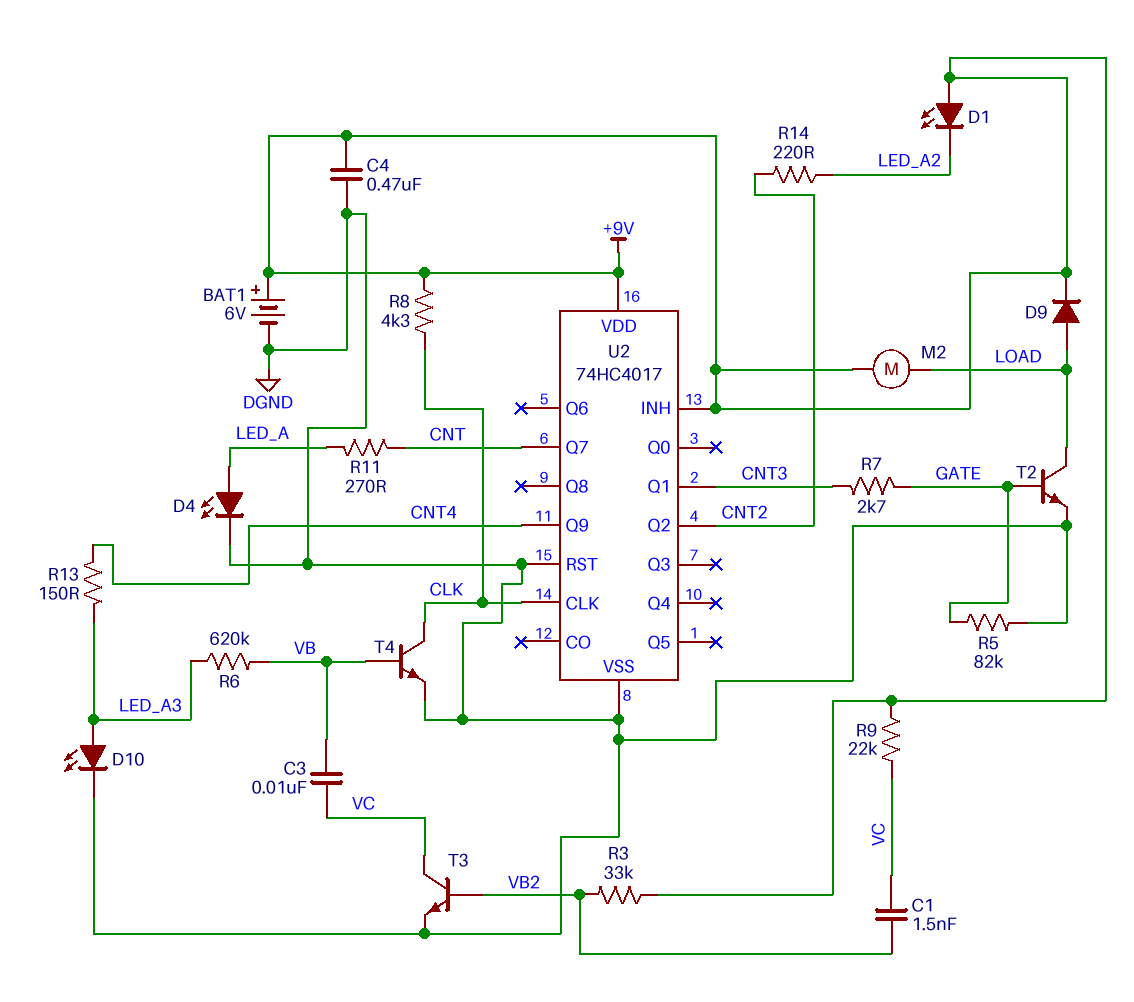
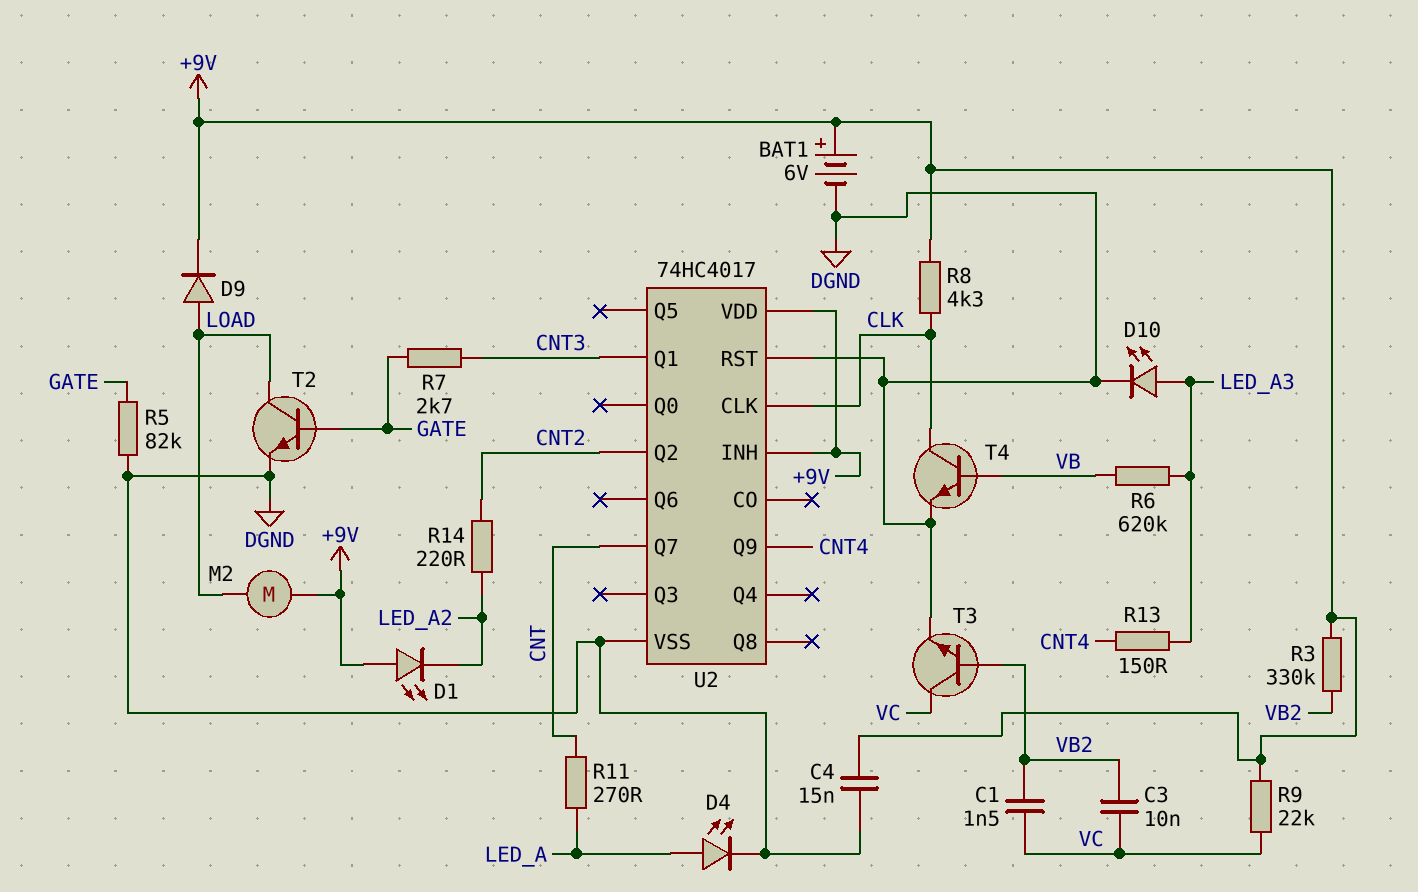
C3: 10nF (VB, VC) -> 10nF (VB2, VC)
C4: 470nF (+9V, DGND) -> 15nF (+9V, DGND)
R3: 33k (+9V, VB2) -> 330k (+9V, VB2)

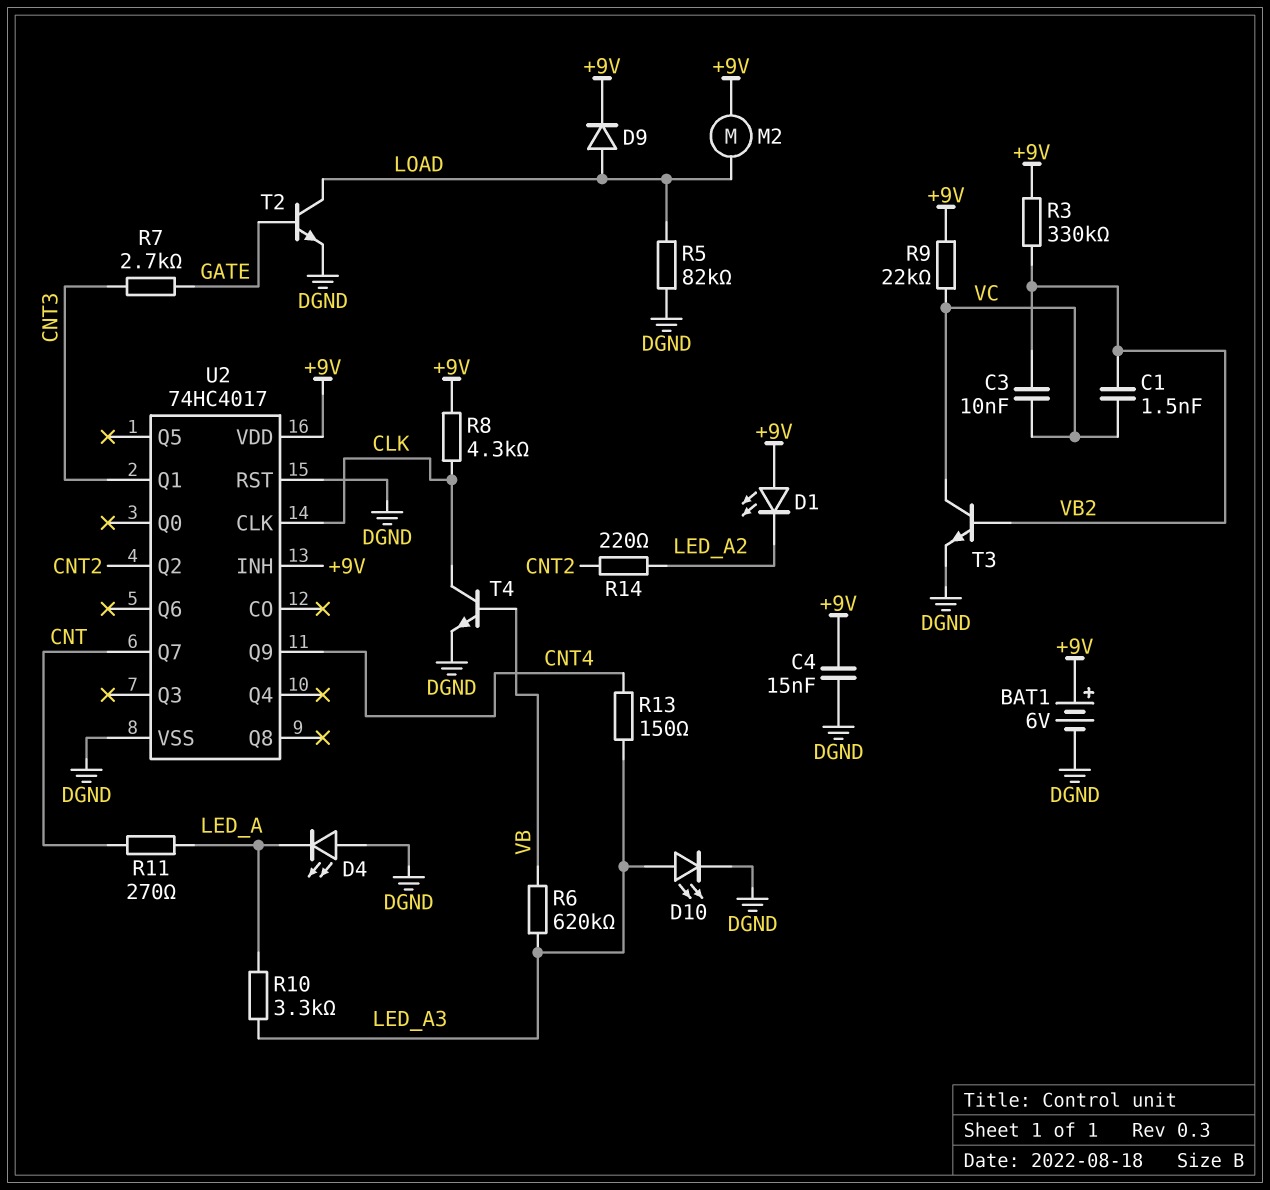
D4: LED (A LED_A, K DGND) -> LED (A DGND, K LED_A)
R5: 82k (DGND, GATE) -> 82k (DGND, LOAD)
R10: none -> 3.3k (LED_A, LED_A3)

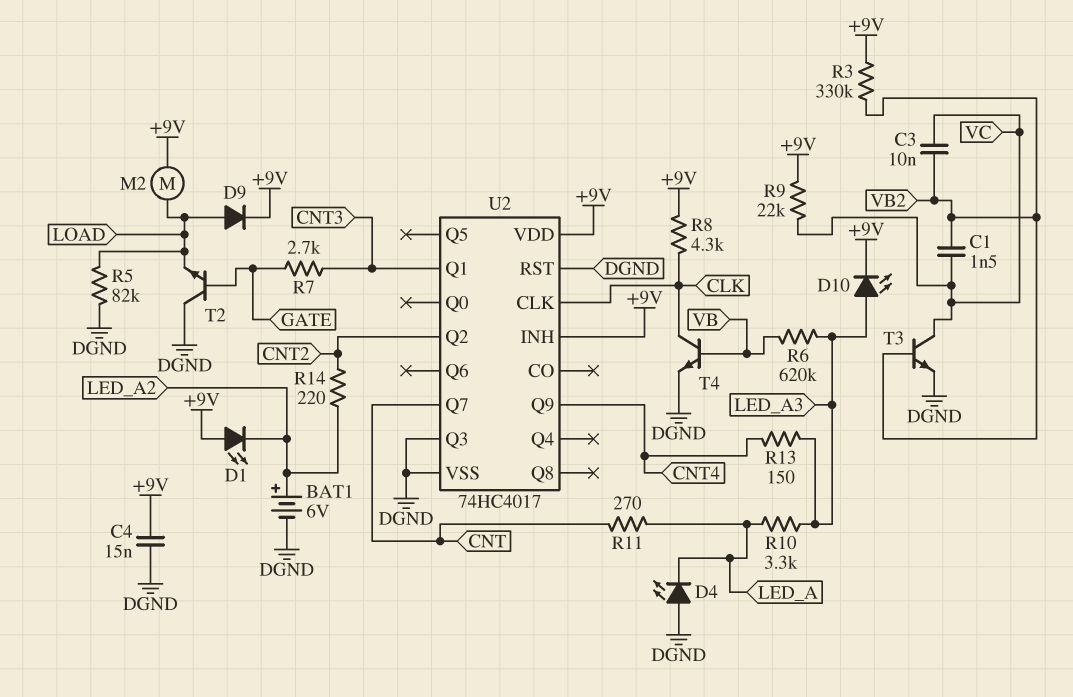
BAT1: 6V (plus +9V, minus DGND) -> 6V (plus LED_A2, minus DGND)
D10: LED (A LED_A3, K DGND) -> LED (A LED_A3, K +9V)
T2: NPN (B GATE, C LOAD, E DGND) -> NPN (B GATE, C DGND, E LOAD)
U2 pin Q3: none -> DGND

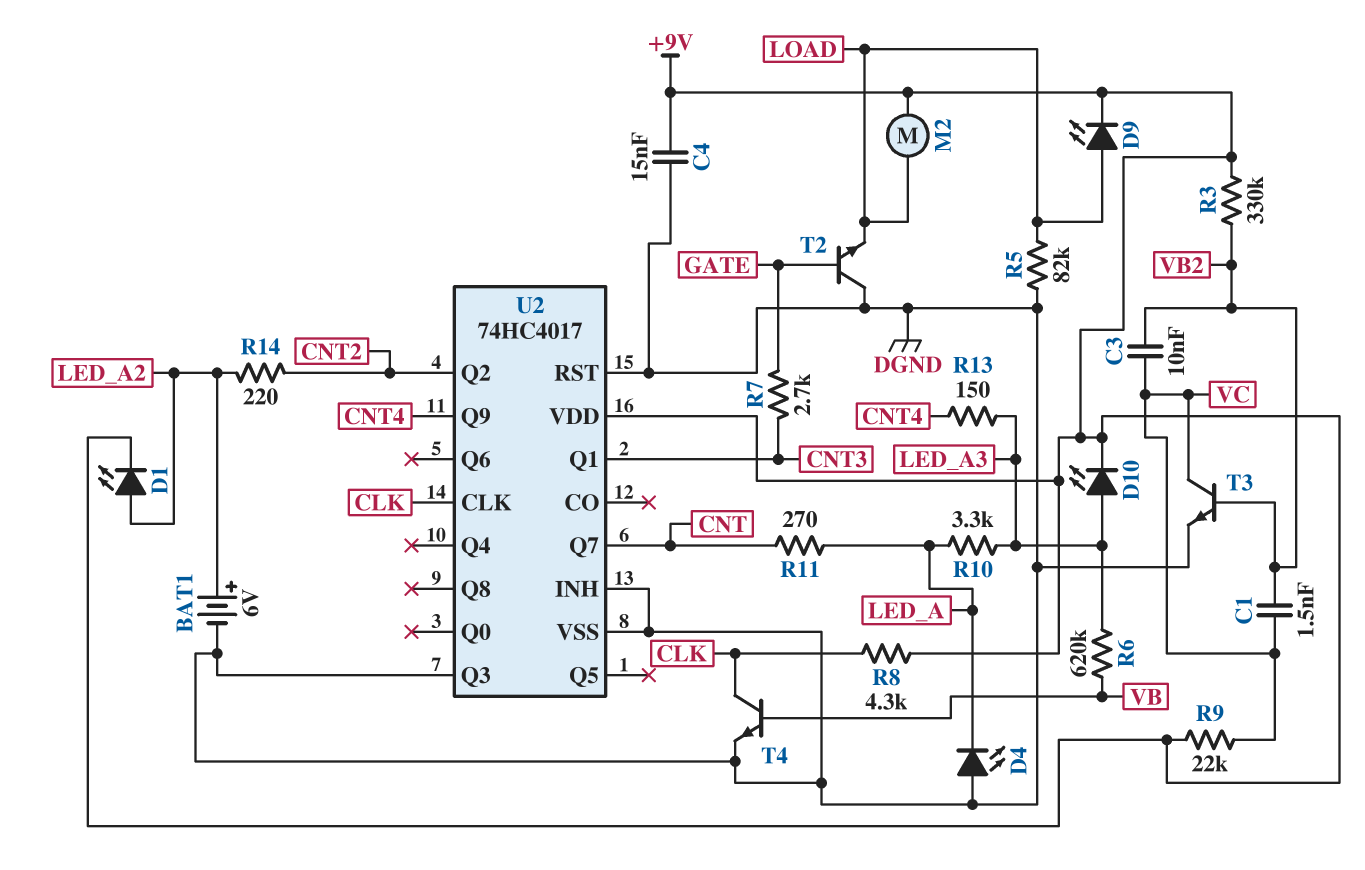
D1: LED (A +9V, K LED_A2) -> LED (A LED_A2, K +9V)
D9: diode (A LOAD, K +9V) -> LED (A LOAD, K +9V)
U2 pin INH: +9V -> DGND

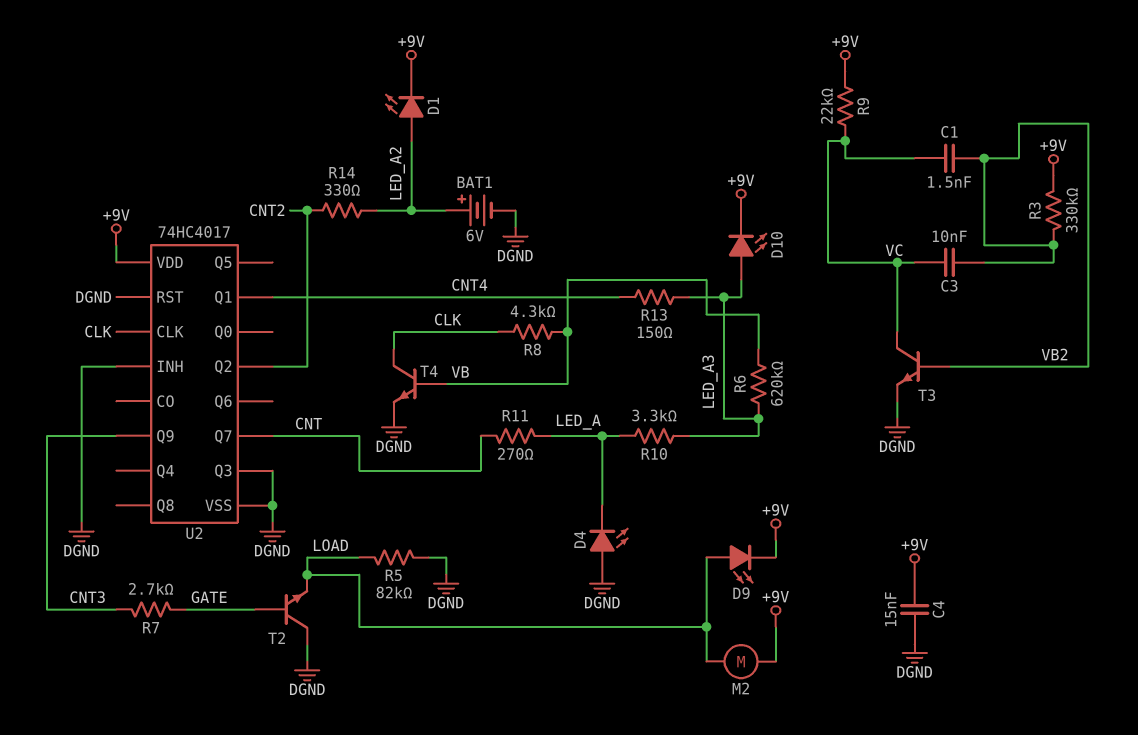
R8: 4.3k (+9V, CLK) -> 4.3k (CLK, VB)
R14: 220 (CNT2, LED_A2) -> 330 (CNT2, LED_A2)
U2 pin Q1: CNT3 -> CNT4
U2 pin Q9: CNT4 -> CNT3

